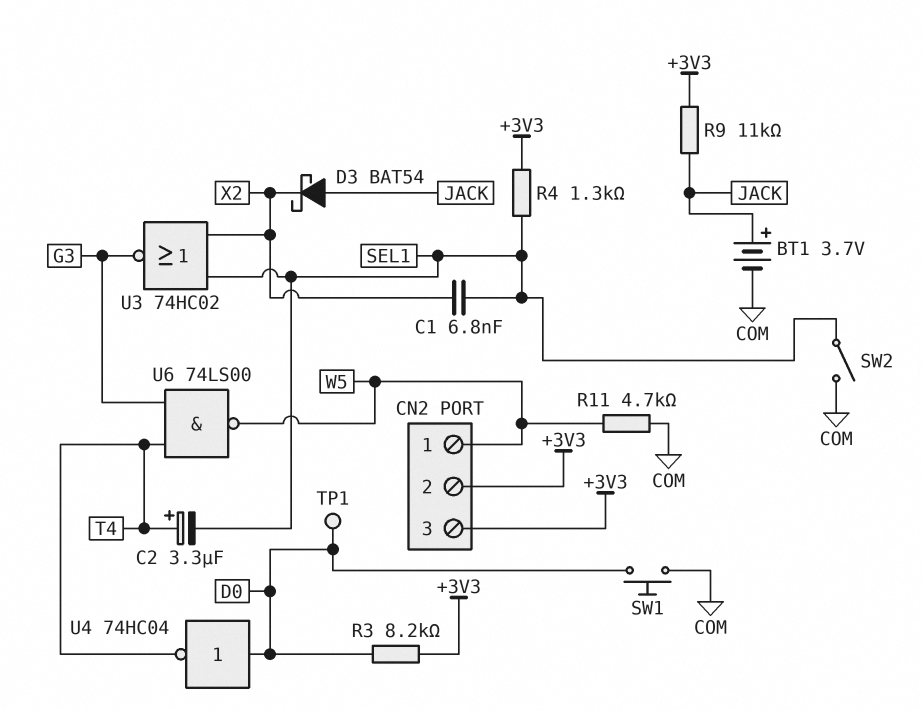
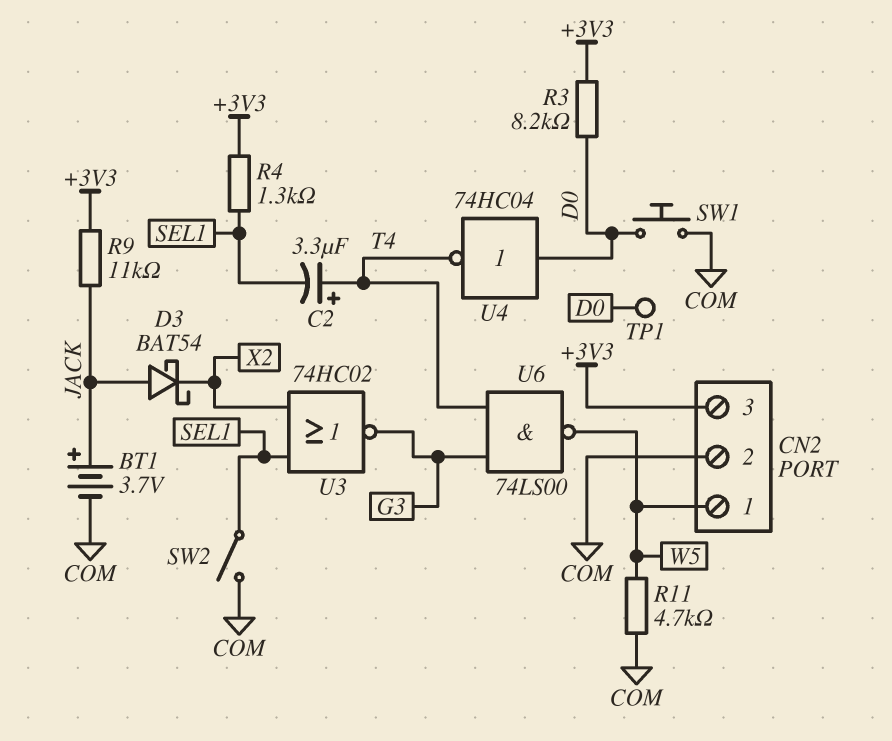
C1: 6.8nF (SEL1, X2) -> none
CN2 pin 2: +3V3 -> COM

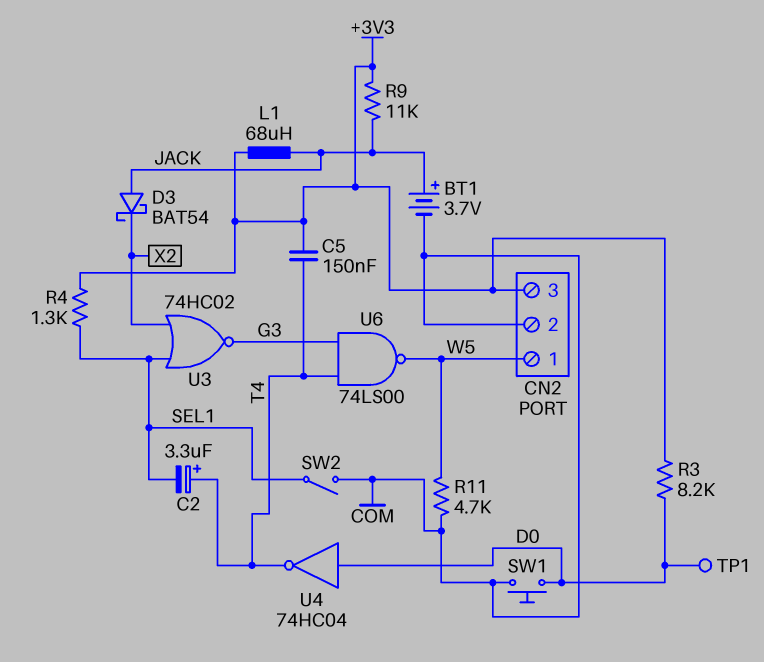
C5: none -> 150nF (+3V3, T4)
L1: none -> 68uH (+3V3, JACK)

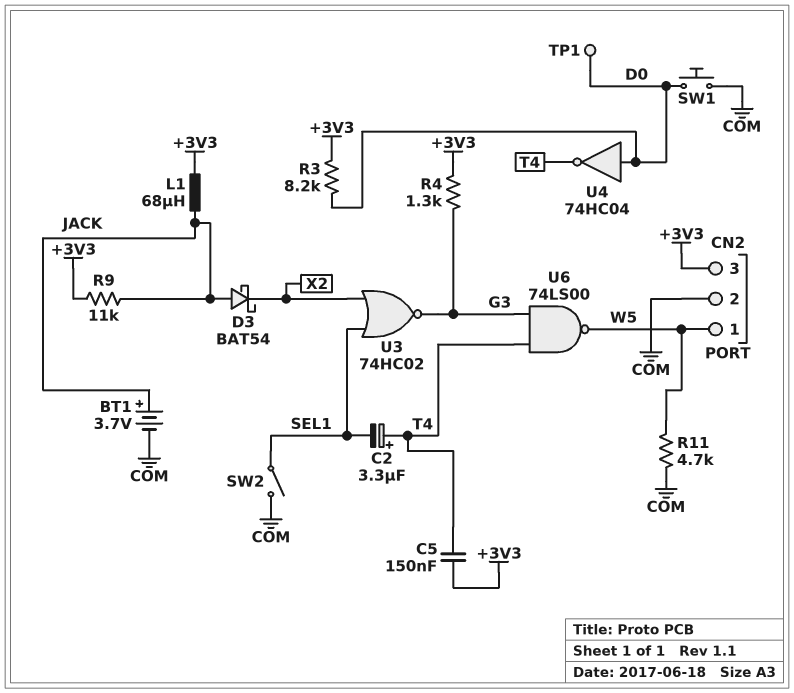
R4: 1.3k (+3V3, SEL1) -> 1.3k (+3V3, G3)

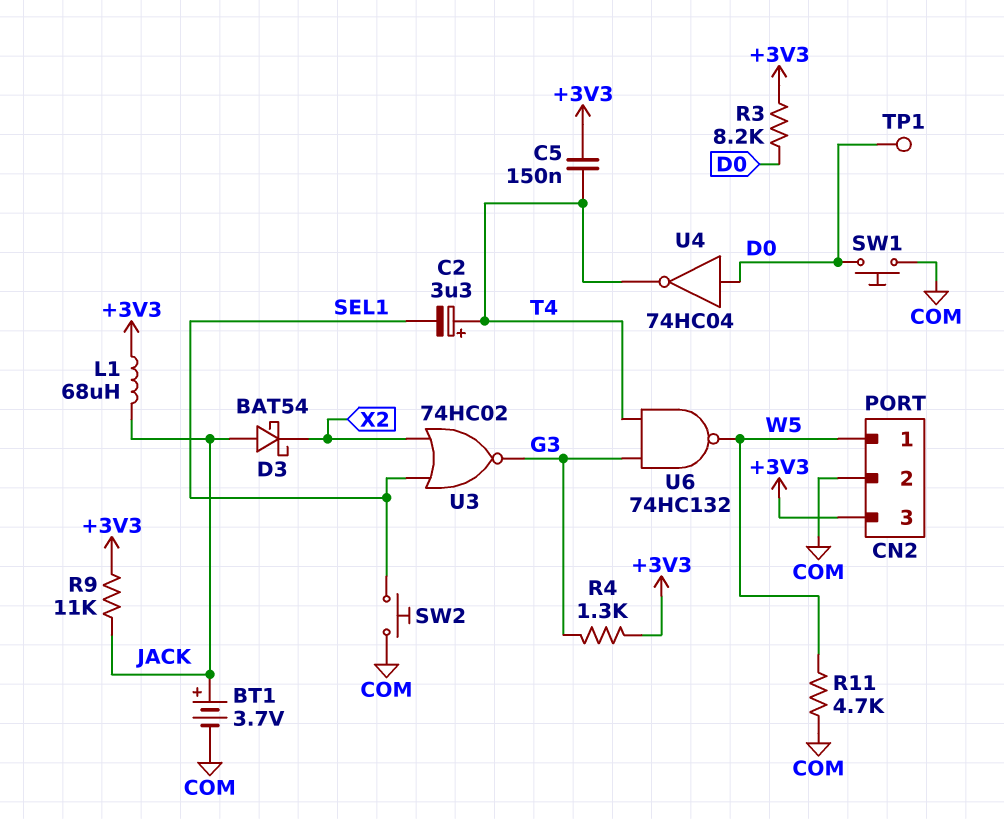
SW2: switch (COM, SEL1) -> button (COM, SEL1)
U6: NAND 74LS00 (in G3, in T4, out W5) -> NAND 74HC132 (in G3, in T4, out W5)

